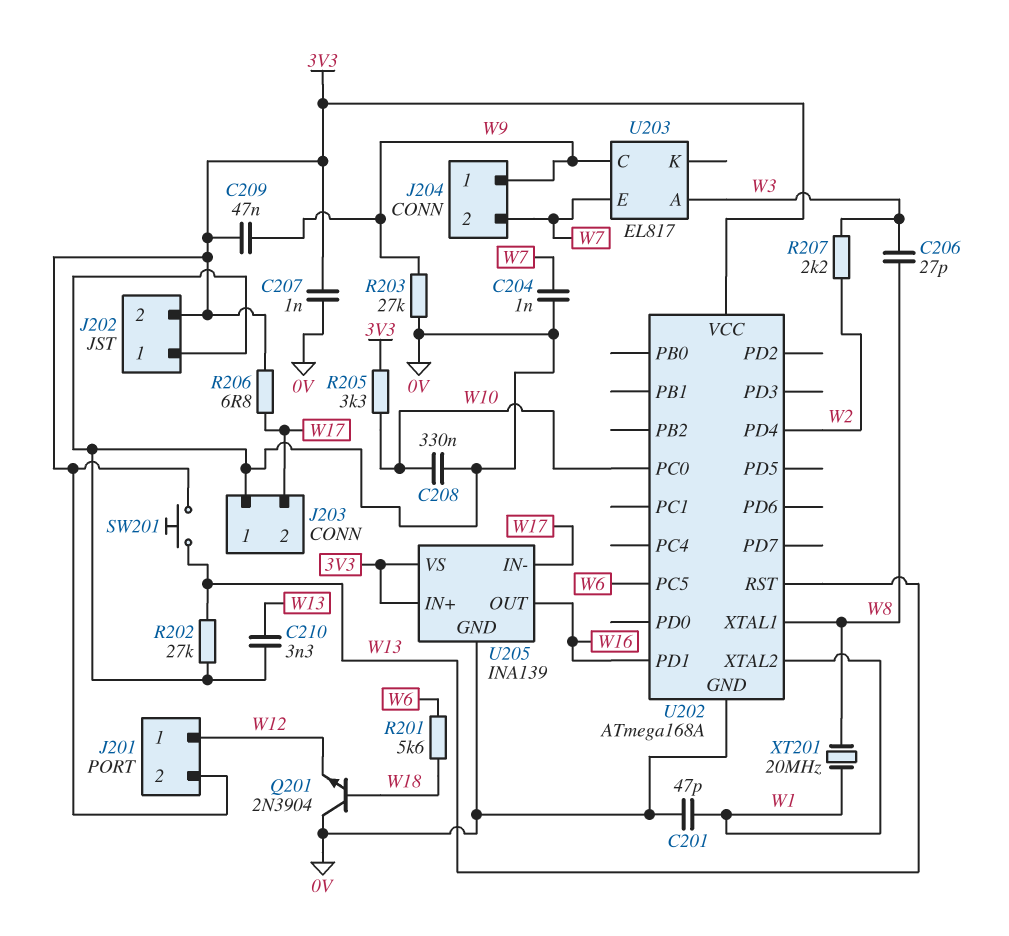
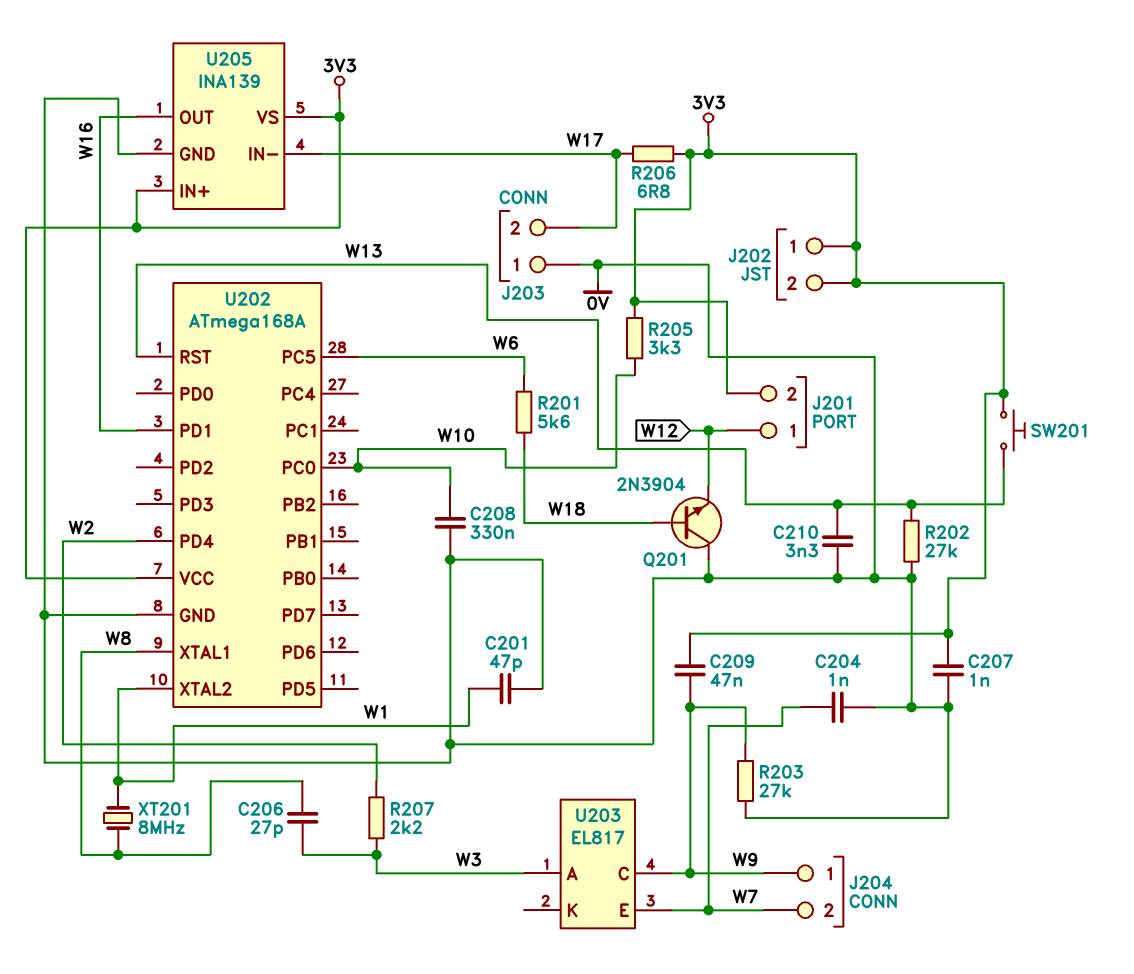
J202 pin 1: 0V -> 3V3
XT201: 20MHz (W1, W8) -> 8MHz (W1, W8)

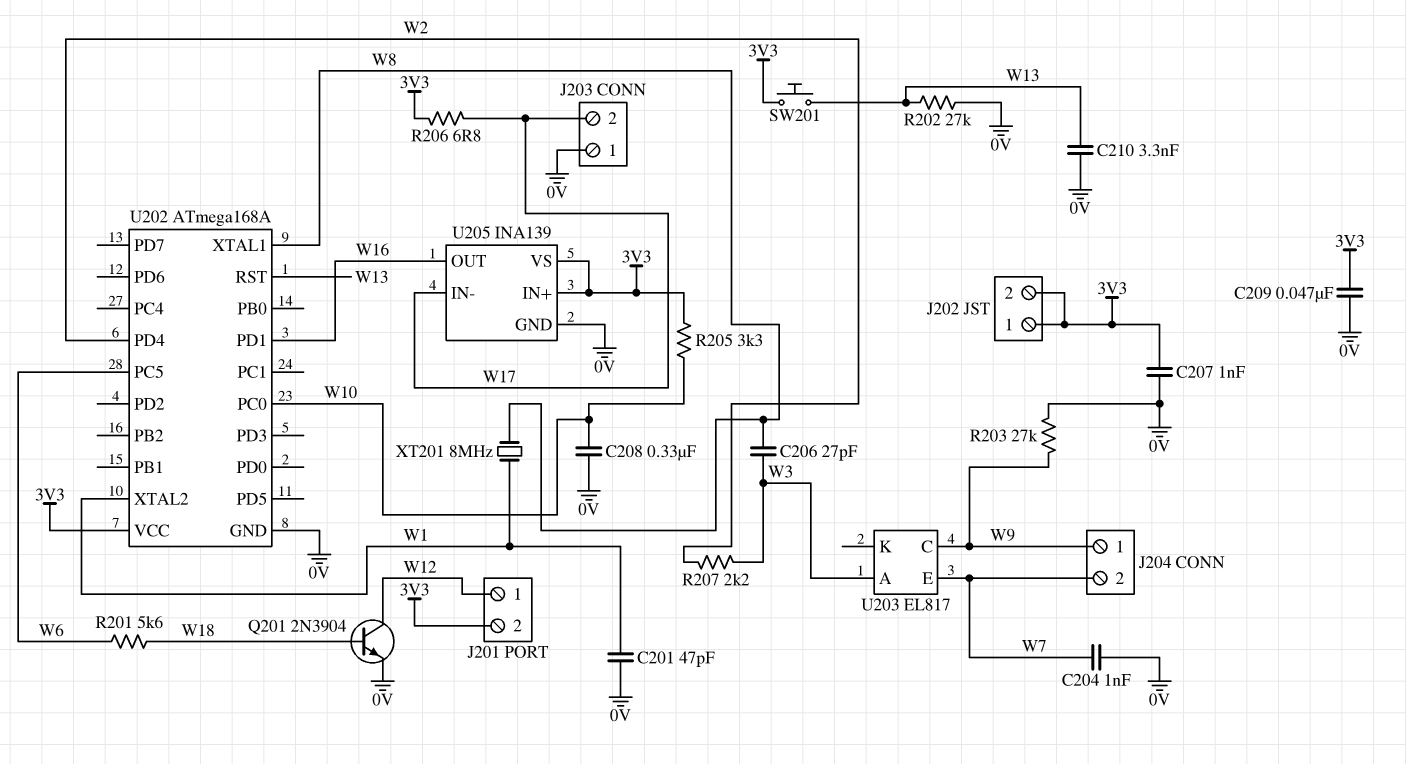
C209: 47nF (3V3, W9) -> 47nF (0V, 3V3)
Q201: NPN 2N3904 (B W18, C 0V, E W12) -> NPN 2N3904 (B W18, C W12, E 0V)

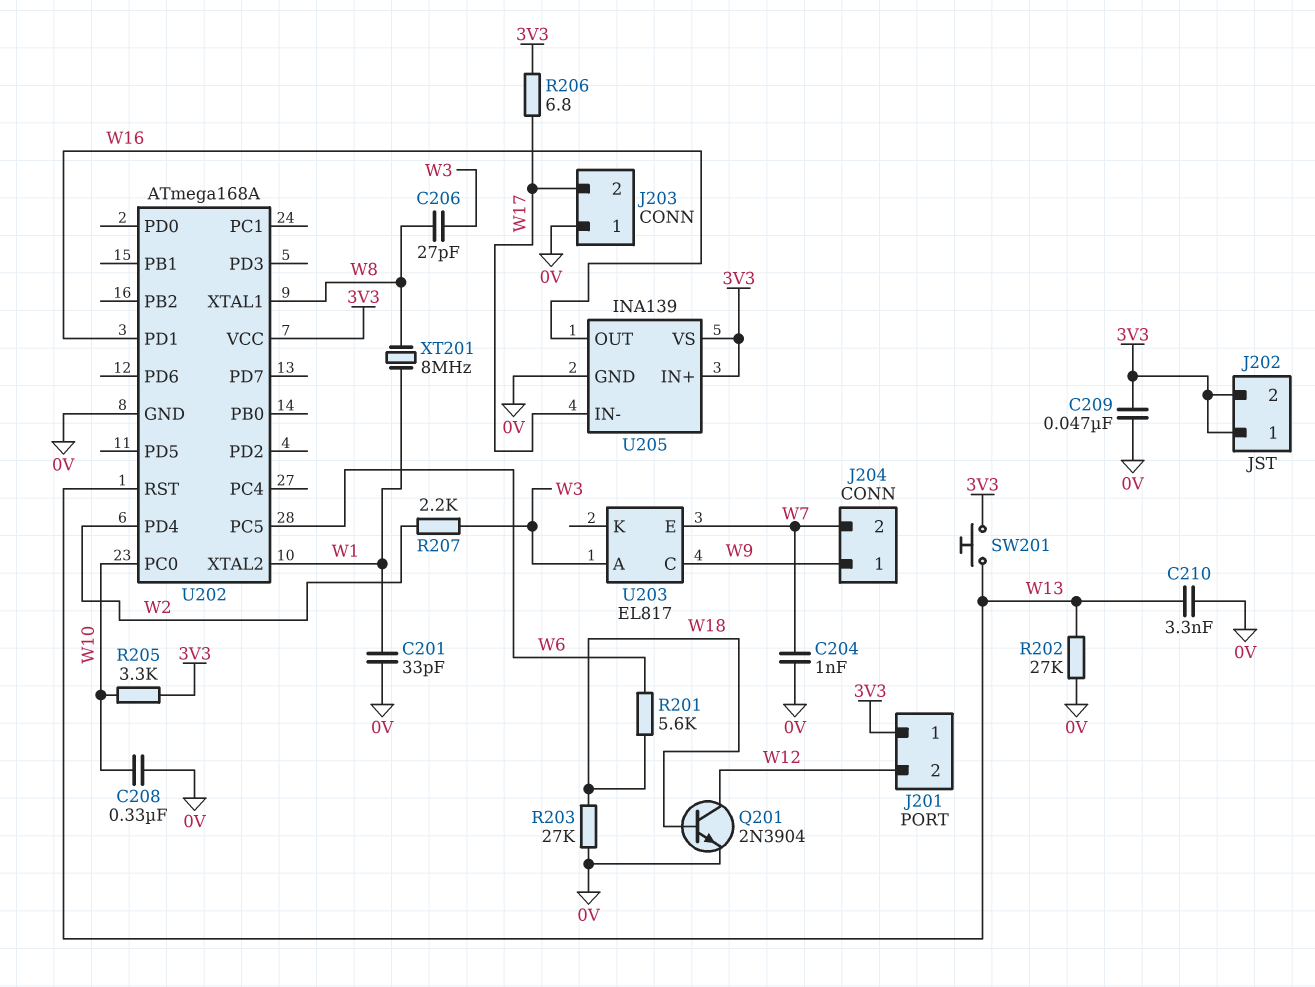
C201: 47pF (0V, W1) -> 33pF (0V, W1)
C207: 1nF (0V, 3V3) -> none
J201 pin 1: W12 -> 3V3
J201 pin 2: 3V3 -> W12
R203: 27k (0V, W9) -> 27k (0V, W18)

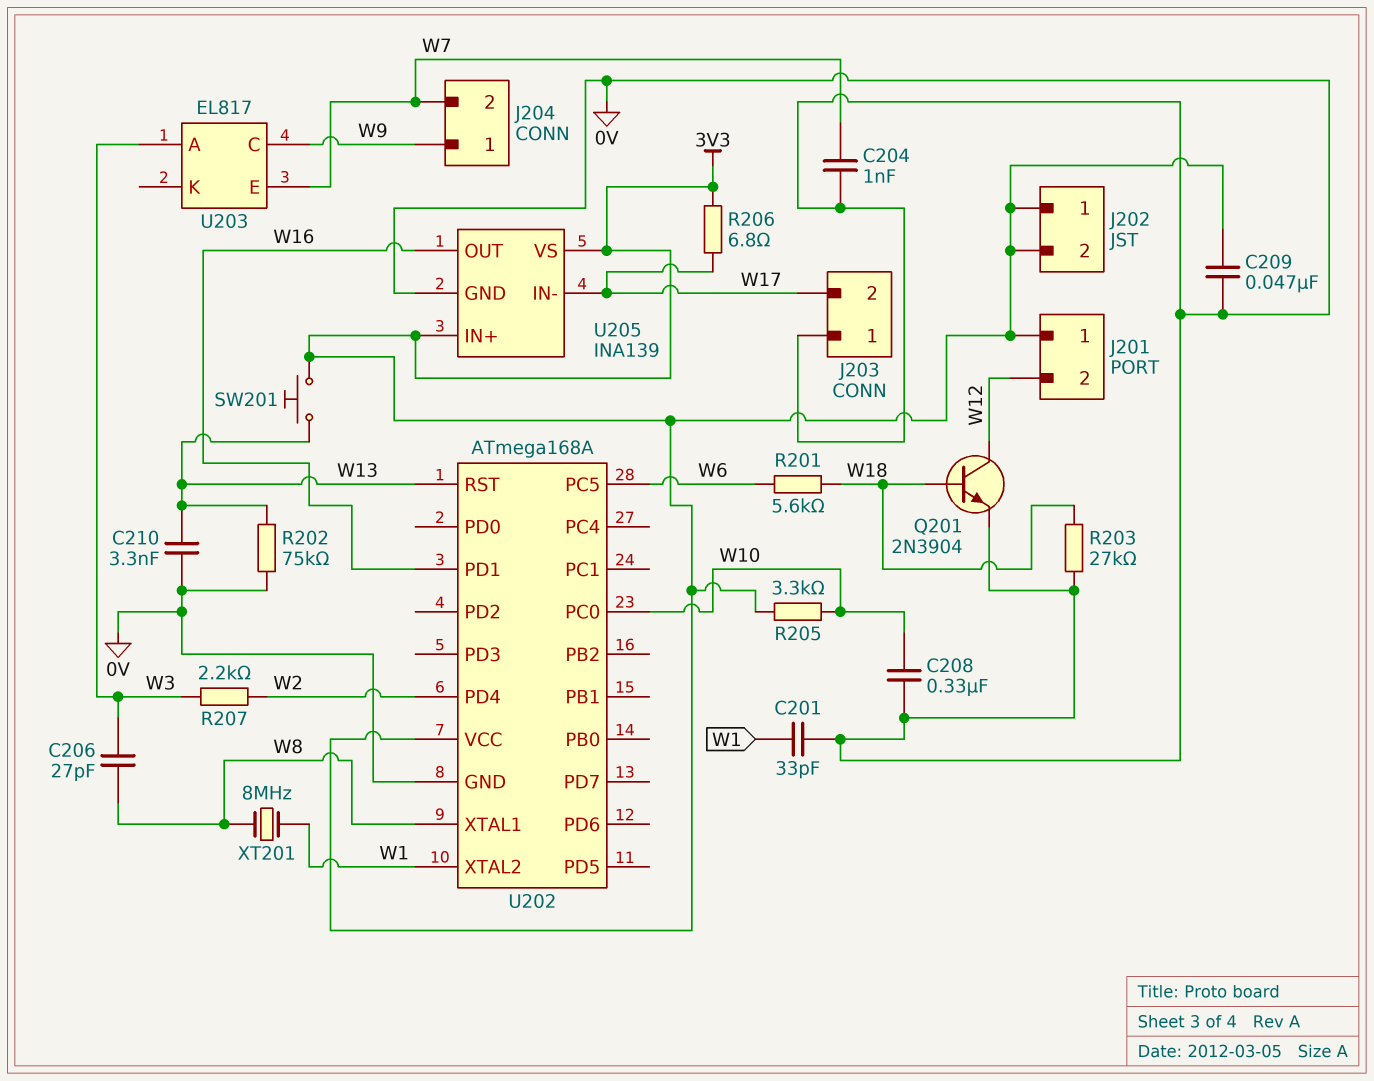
R202: 27k (0V, W13) -> 75k (0V, W13)

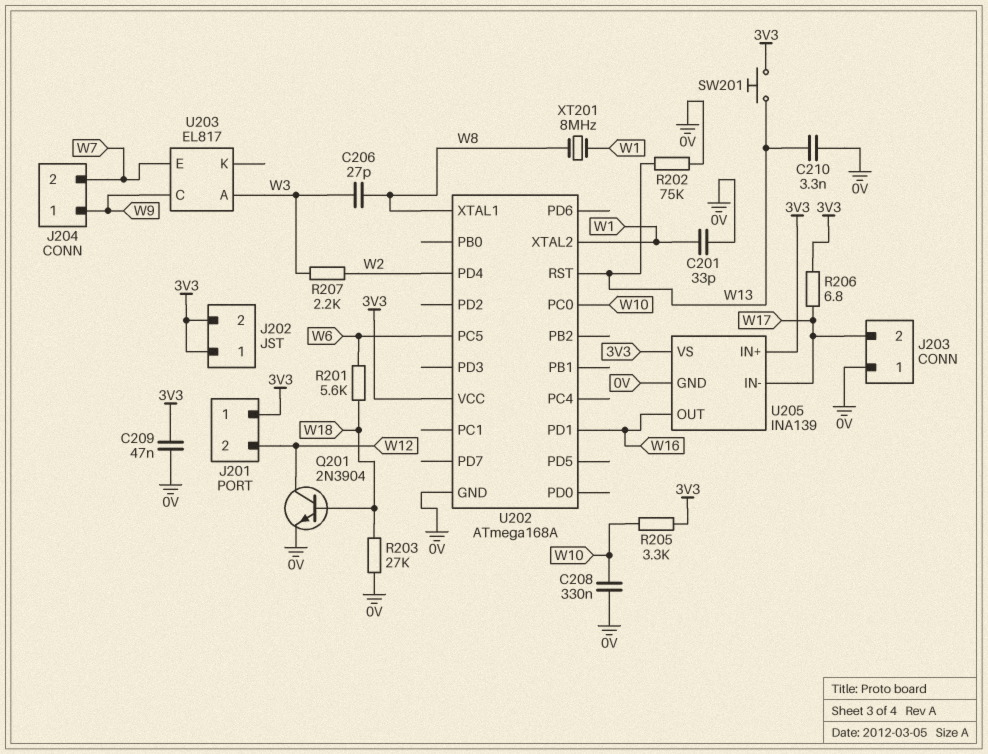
C204: 1nF (0V, W7) -> none

